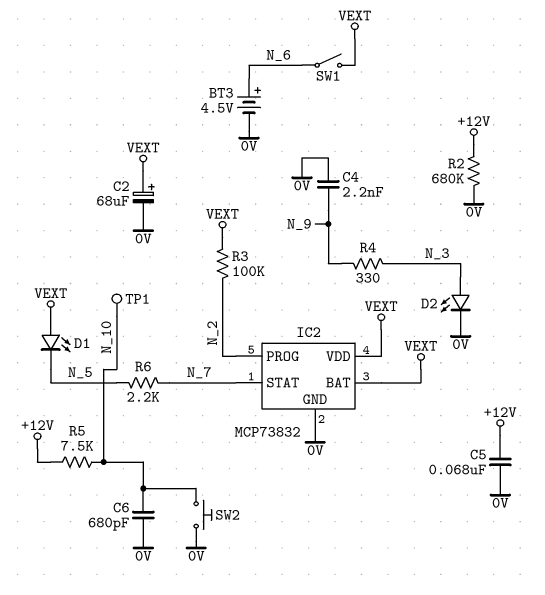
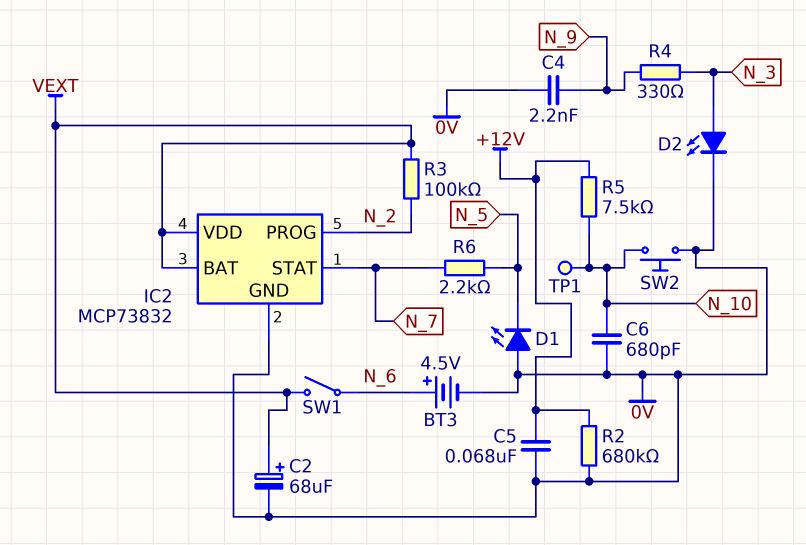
D1: LED (A VEXT, K N_5) -> LED (A 0V, K N_5)

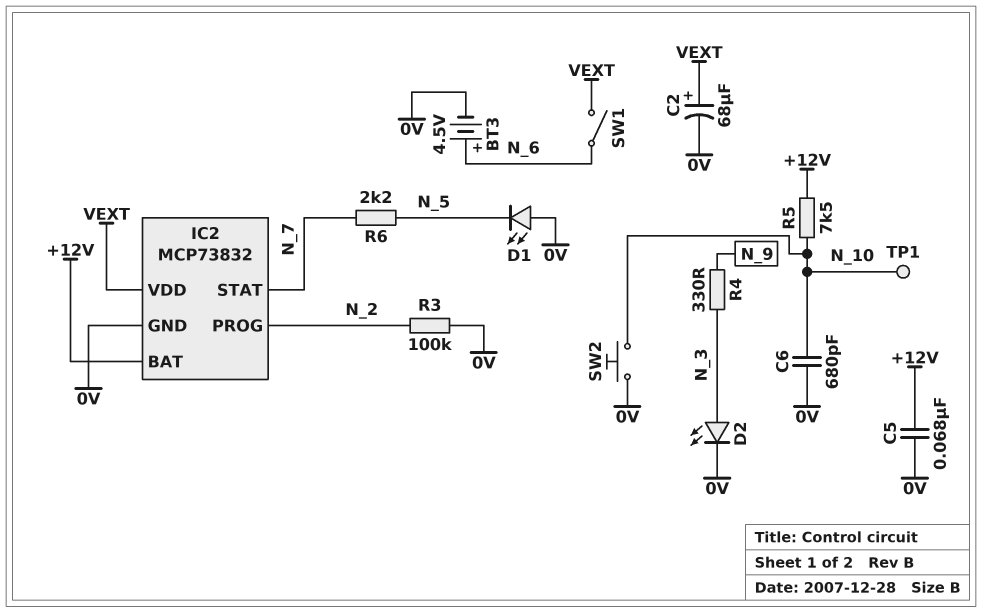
C4: 2.2nF (0V, N_9) -> none
IC2 pin BAT: VEXT -> +12V
R2: 680k (+12V, 0V) -> none
R3: 100k (N_2, VEXT) -> 100k (0V, N_2)

